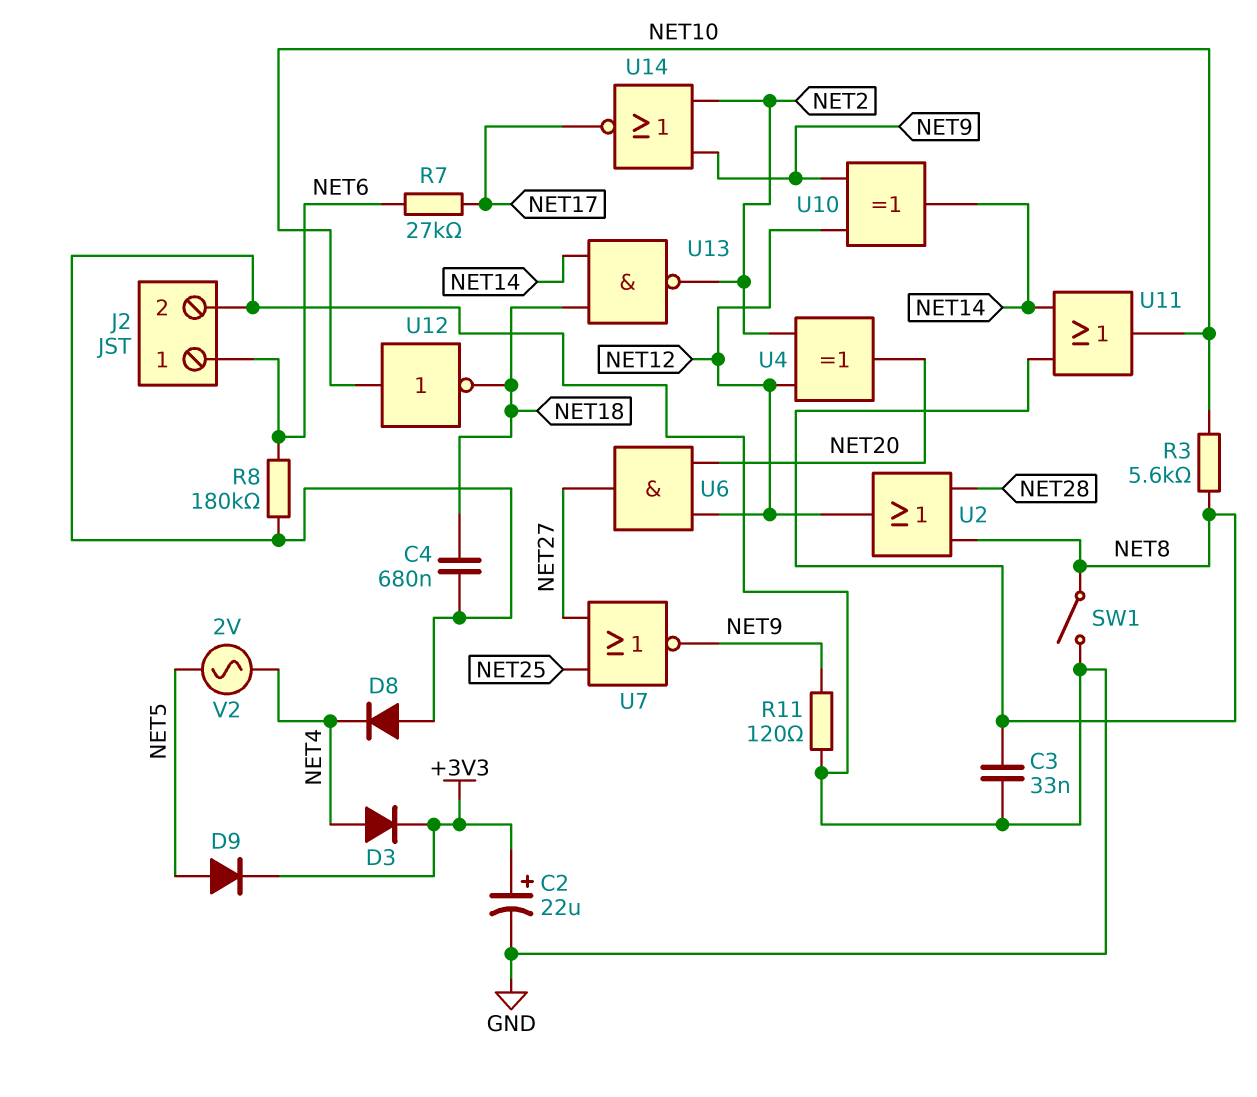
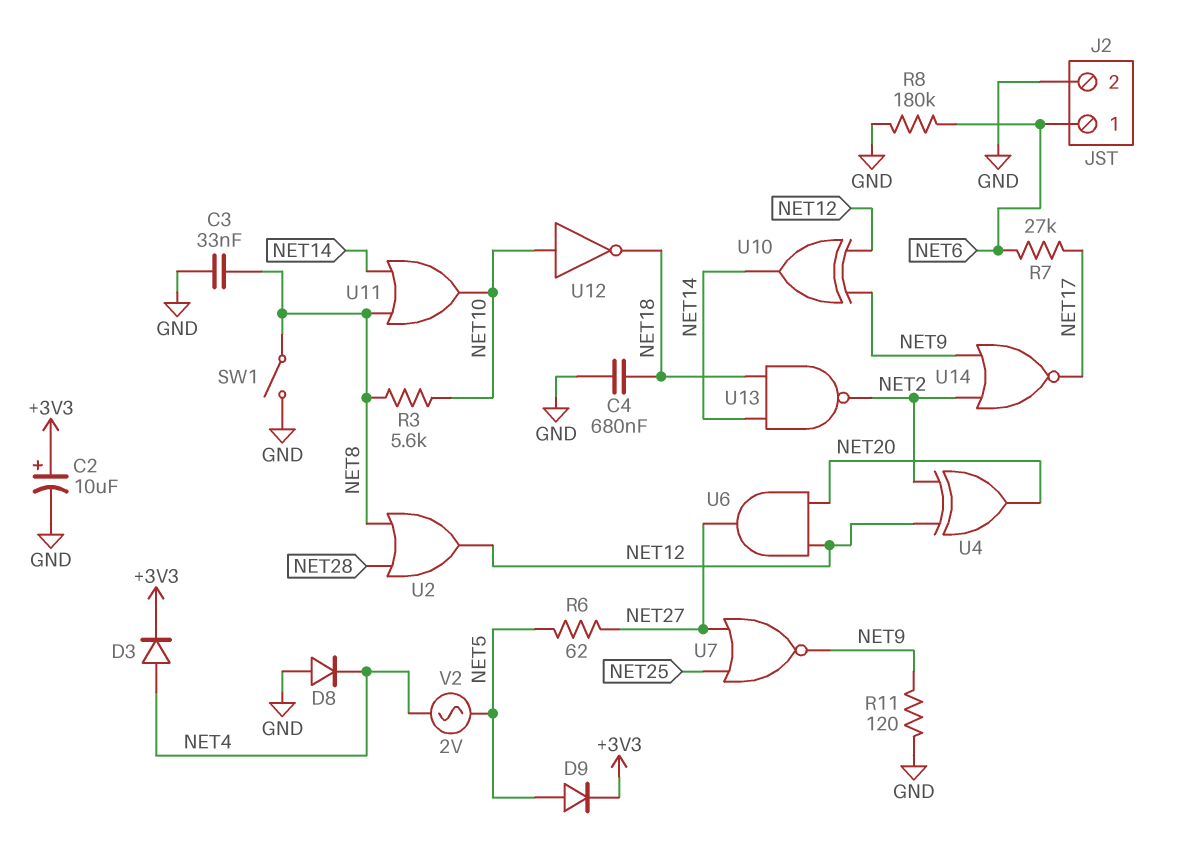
C2: 22uF (plus +3V3, minus GND) -> 10uF (plus +3V3, minus GND)
R6: none -> 62 (NET5, NET27)

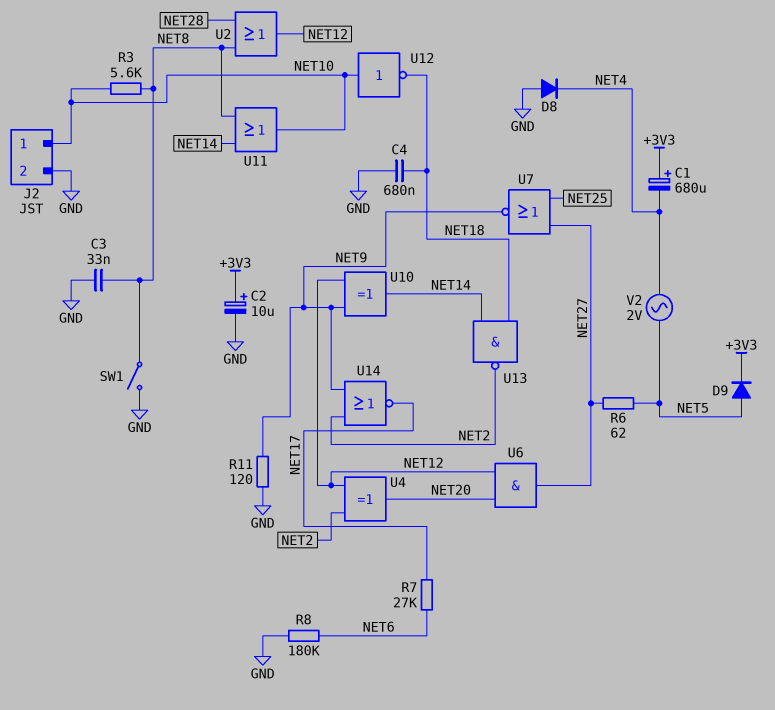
C1: none -> 680uF (plus +3V3, minus NET4)
D3: diode (A NET4, K +3V3) -> none
J2 pin 1: NET6 -> NET10

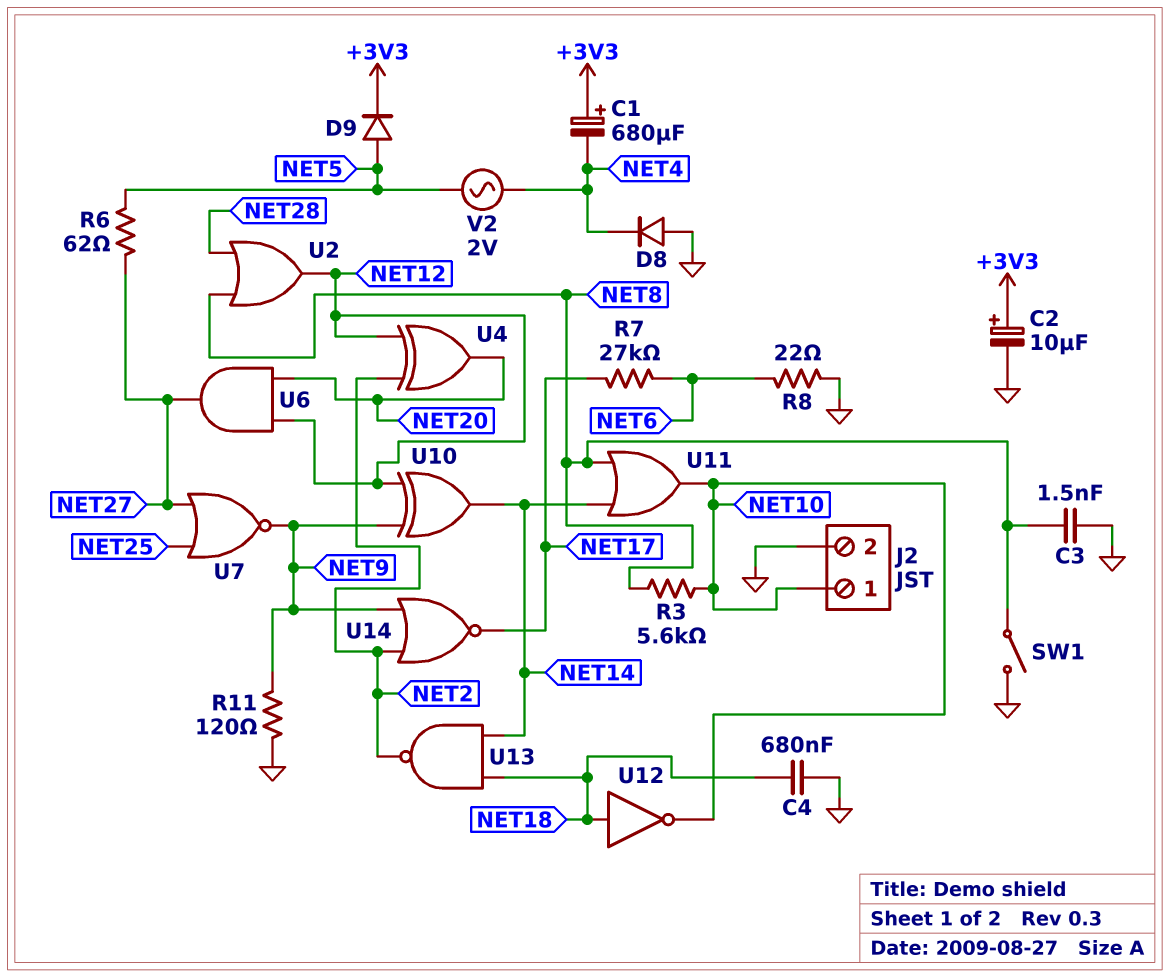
C3: 33nF (GND, NET8) -> 1.5nF (GND, NET8)
R8: 180k (GND, NET6) -> 22 (GND, NET6)
U12: NOT (in NET10, out NET18) -> NOT (in NET18, out NET10)

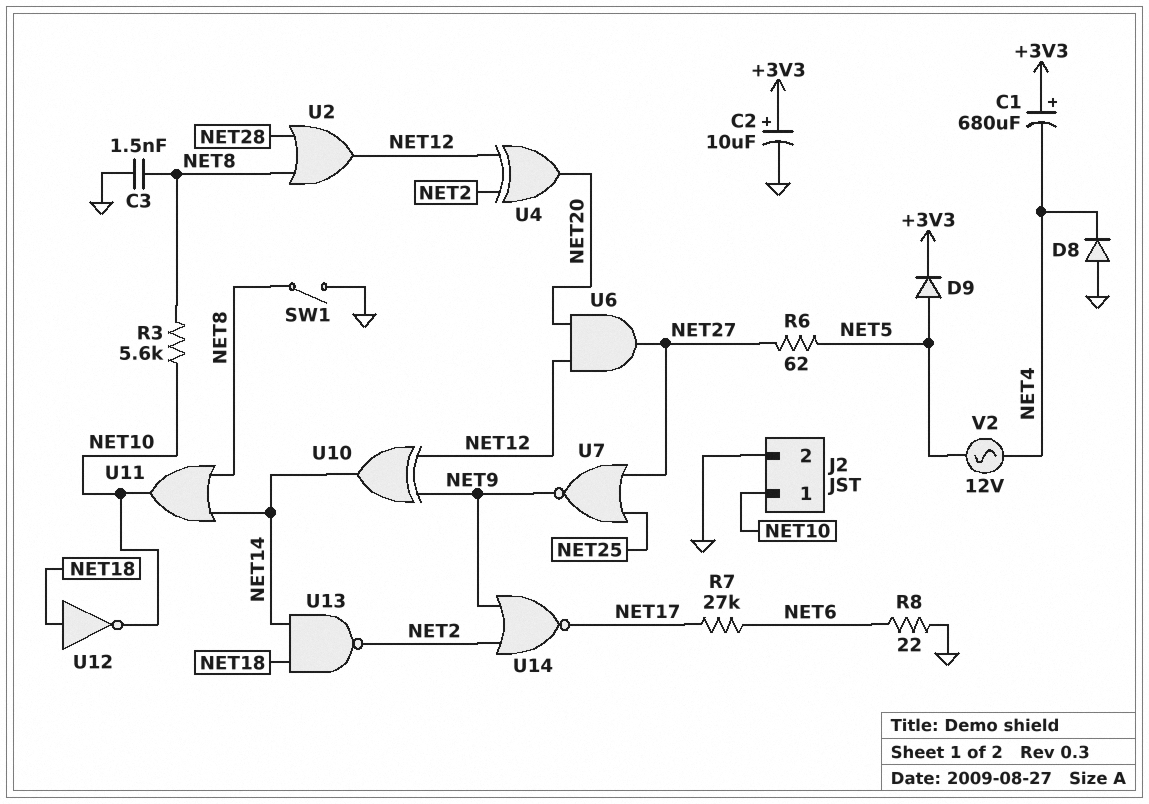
C4: 680nF (GND, NET18) -> none
R11: 120 (GND, NET9) -> none
V2: AC 2V (NET4, NET5) -> AC 12V (NET4, NET5)

